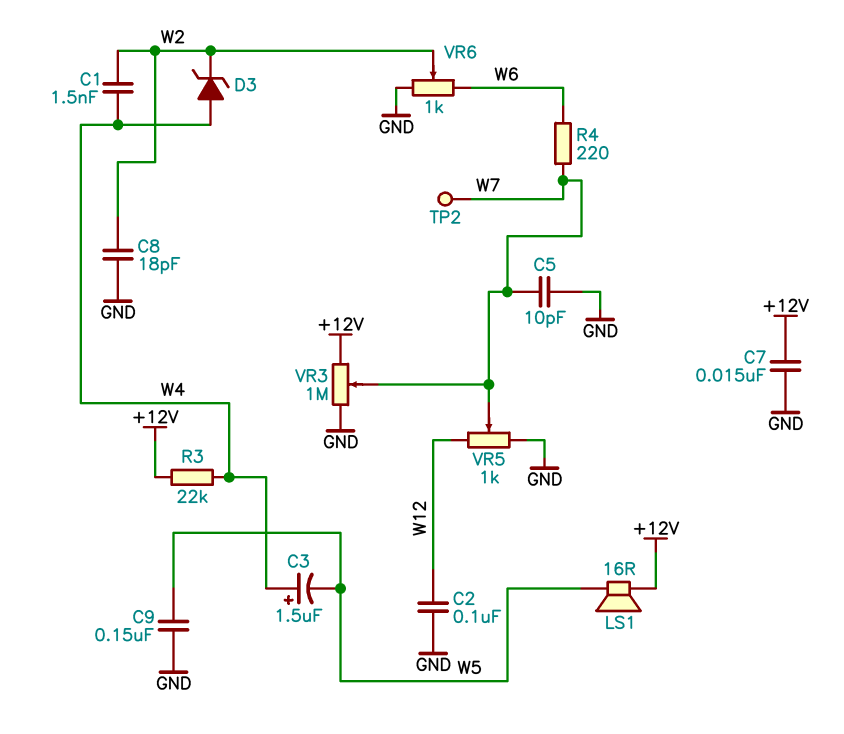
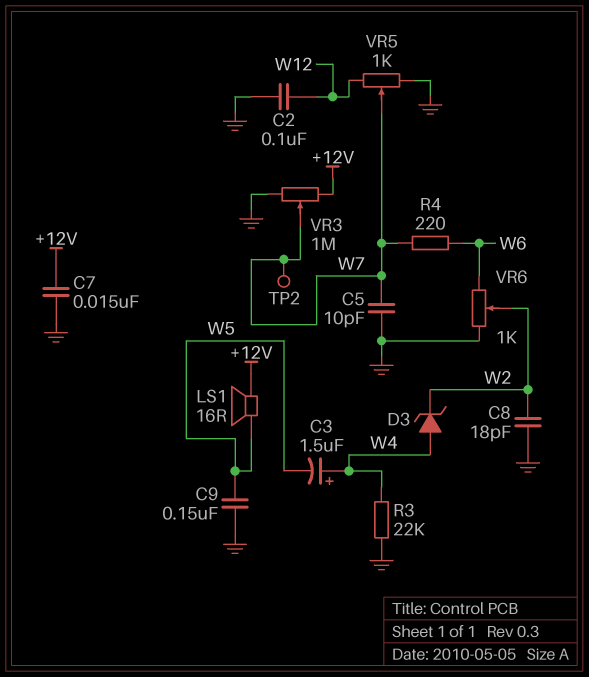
C1: 1.5nF (W2, W4) -> none
R3: 22k (+12V, W4) -> 22k (GND, W4)

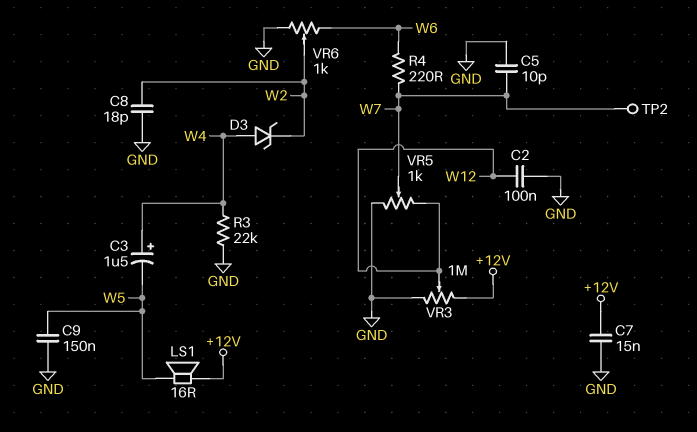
VR3: 1M (+12V, GND, wiper W7) -> 1M (+12V, GND, wiper W12)

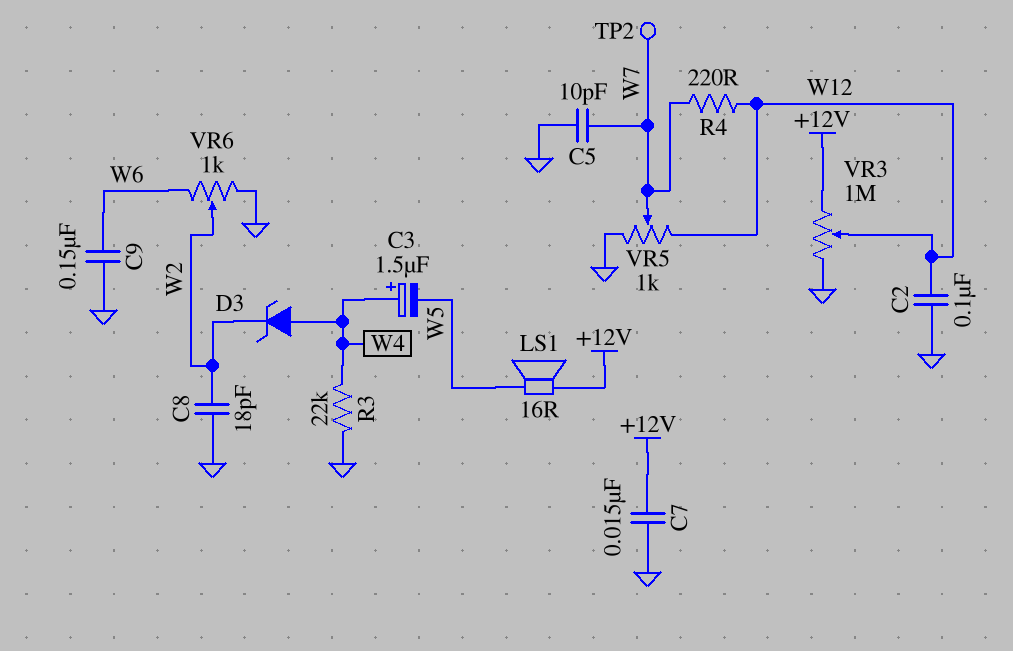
C9: 150nF (GND, W5) -> 150nF (GND, W6)
R4: 220 (W6, W7) -> 220 (W7, W12)

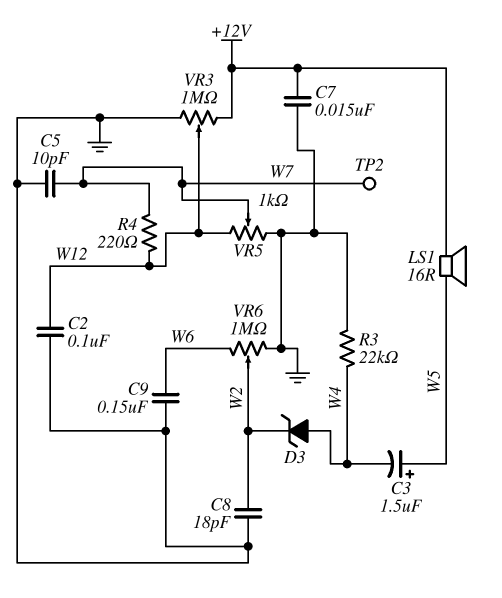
C3: 1.5uF (plus W4, minus W5) -> 1.5uF (plus W5, minus W4)
VR6: 1k (GND, W6, wiper W2) -> 1M (GND, W6, wiper W2)

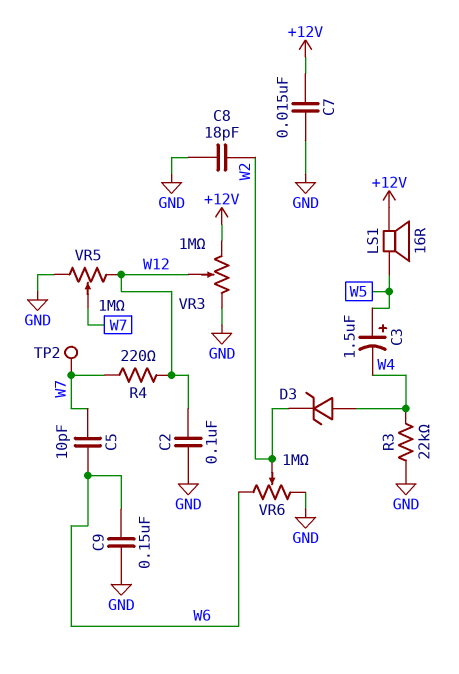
C5: 10pF (GND, W7) -> 10pF (W6, W7)
VR5: 1k (GND, W12, wiper W7) -> 1M (GND, W12, wiper W7)

